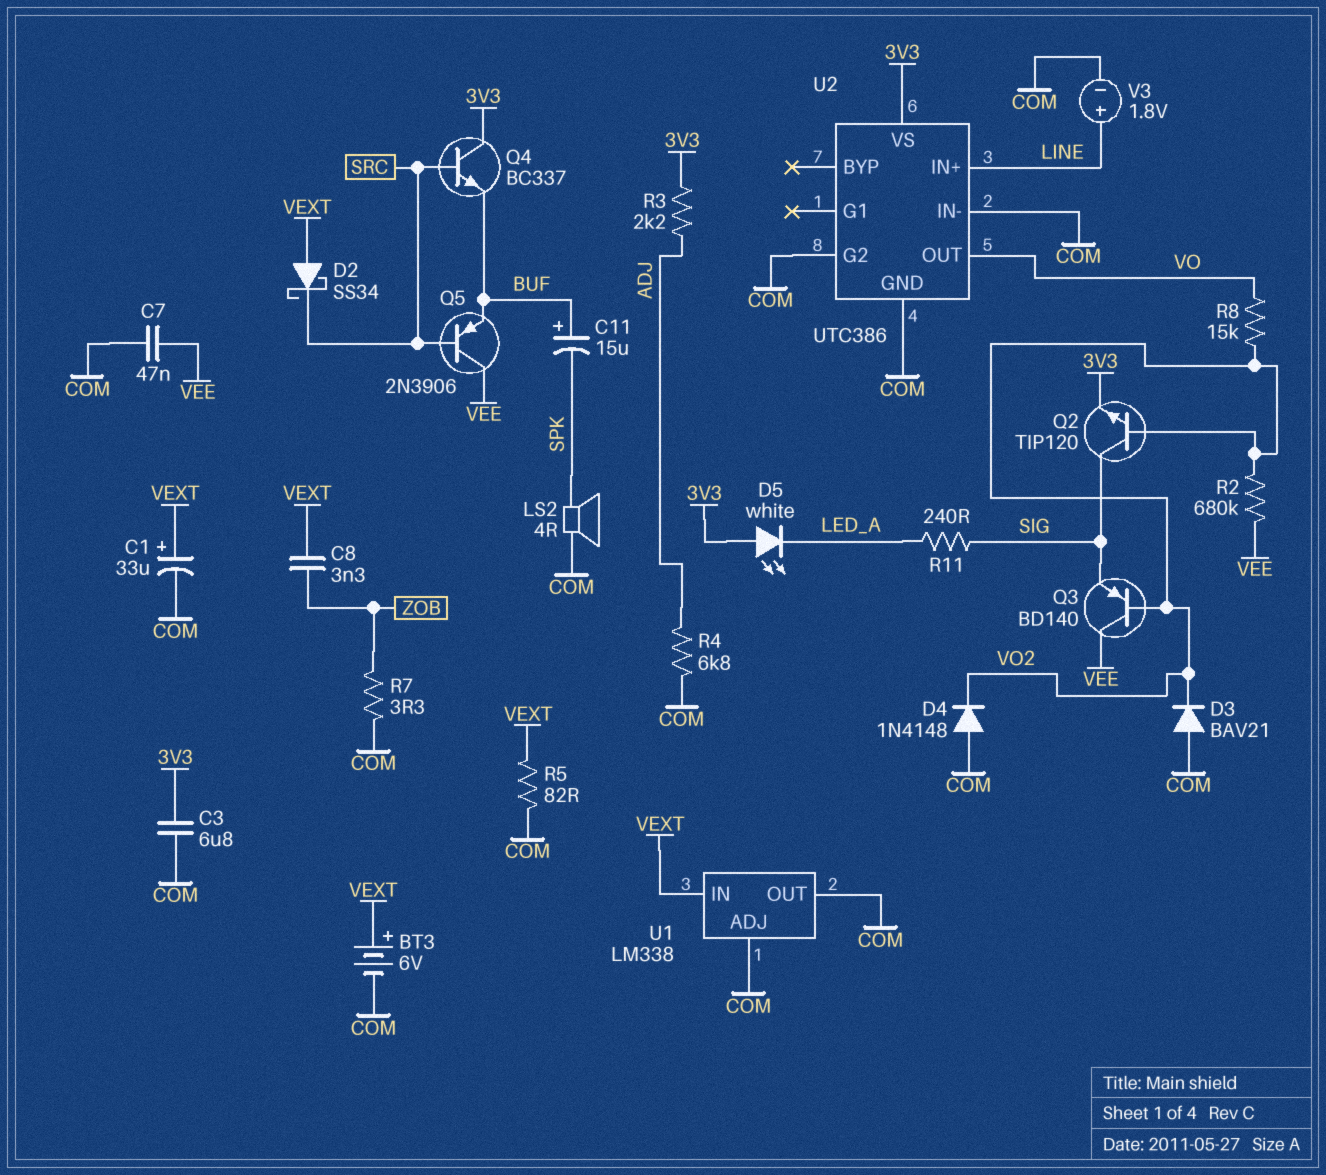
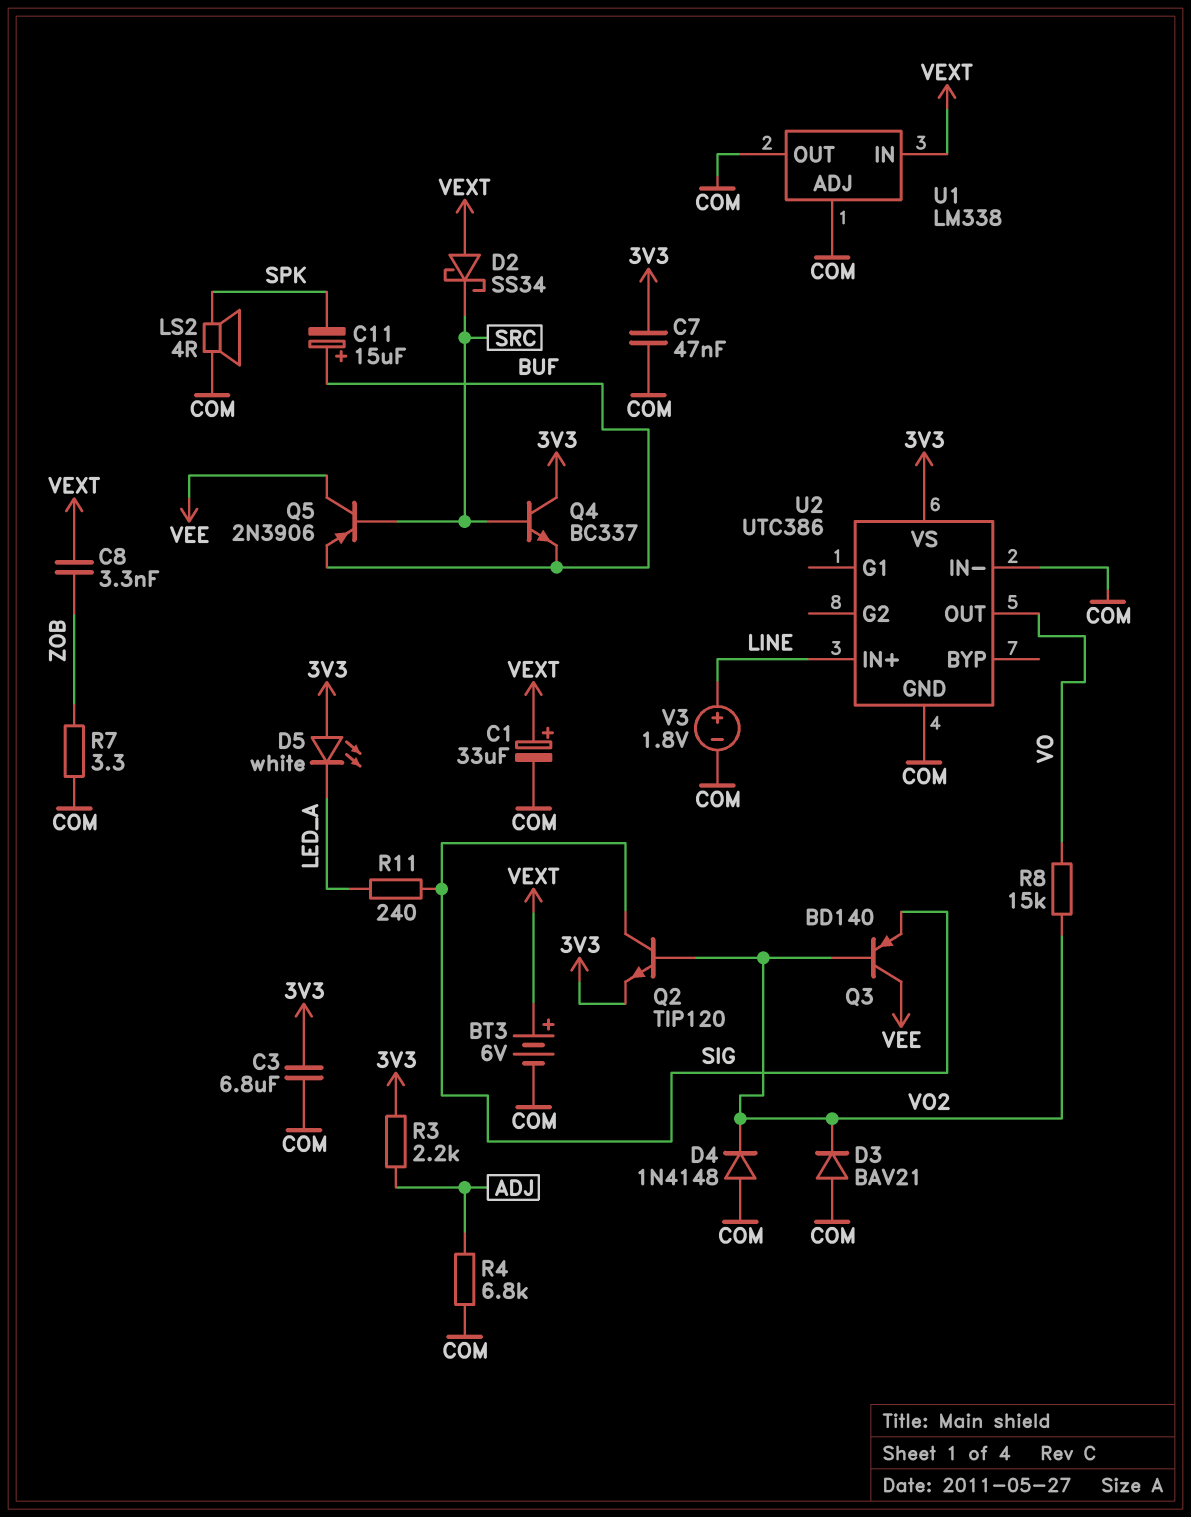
C7: 47nF (COM, VEE) -> 47nF (3V3, COM)
R2: 680k (VEE, VO2) -> none
R5: 82 (COM, VEXT) -> none
U2 pin G2: COM -> none

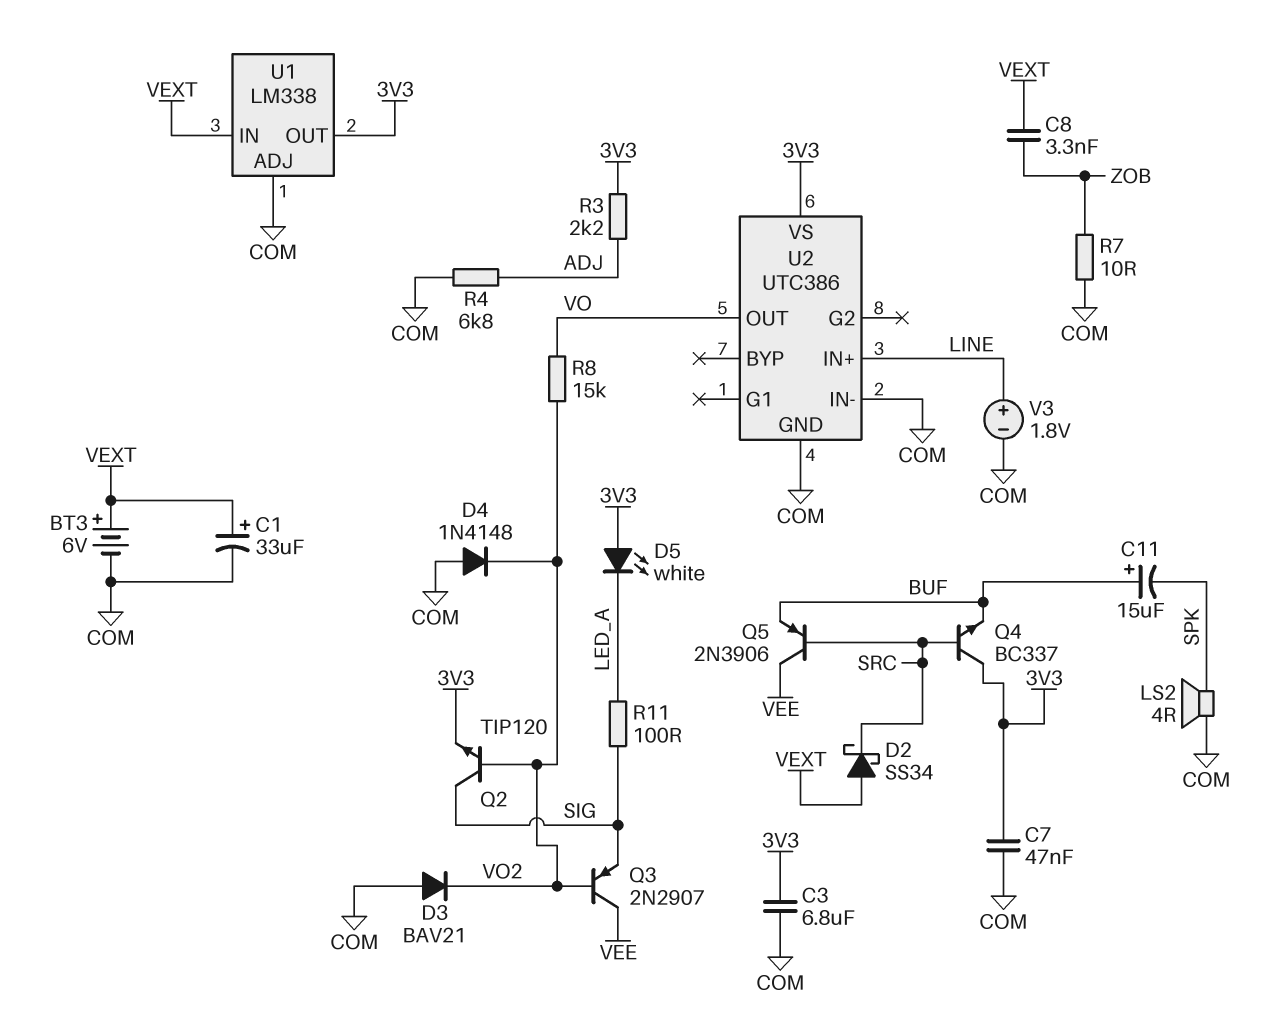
Q3: PNP BD140 (B VO2, C VEE, E SIG) -> PNP 2N2907 (B VO2, C VEE, E SIG)
R7: 3.3 (COM, ZOB) -> 10 (COM, ZOB)
R11: 240 (LED_A, SIG) -> 100 (LED_A, SIG)
U1 pin OUT: COM -> 3V3

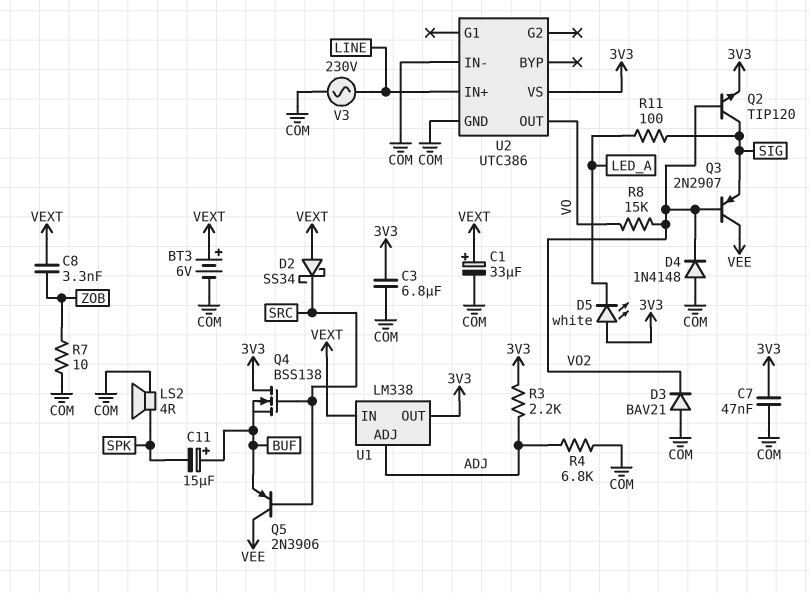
Q4: NPN BC337 (B SRC, C 3V3, E BUF) -> NMOS BSS138 (G SRC, D 3V3, S BUF)
U1 pin ADJ: COM -> ADJ
V3: 1.8V (plus LINE, minus COM) -> AC 230V (COM, LINE)

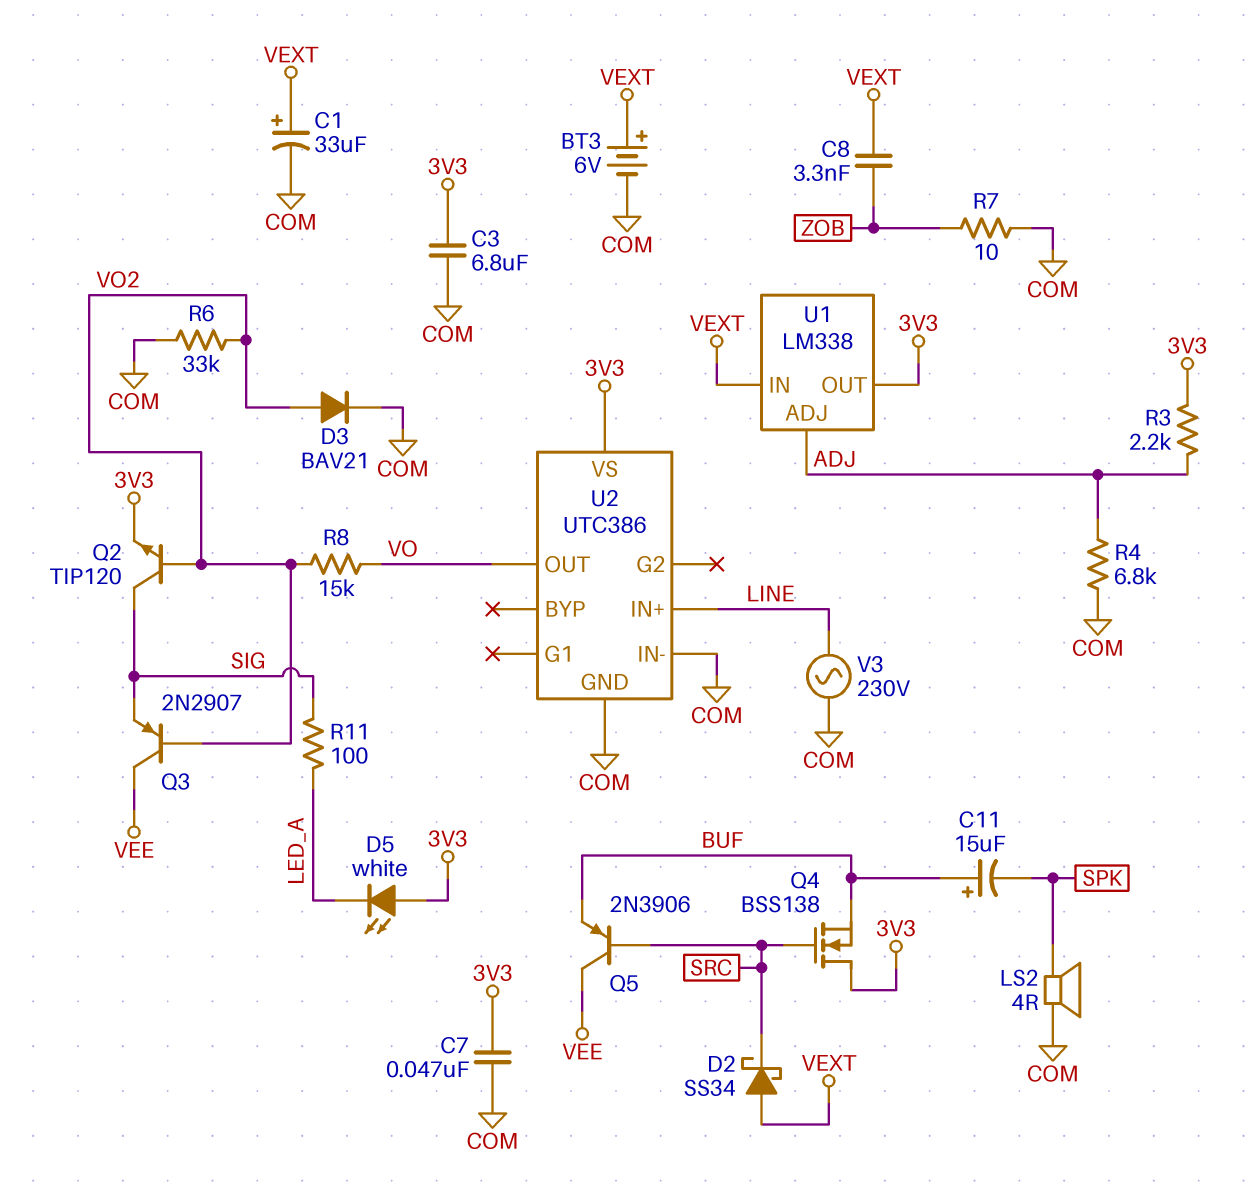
D3: diode BAV21 (A COM, K VO2) -> diode BAV21 (A VO2, K COM)
D4: diode 1N4148 (A COM, K VO2) -> none
R6: none -> 33k (COM, VO2)

